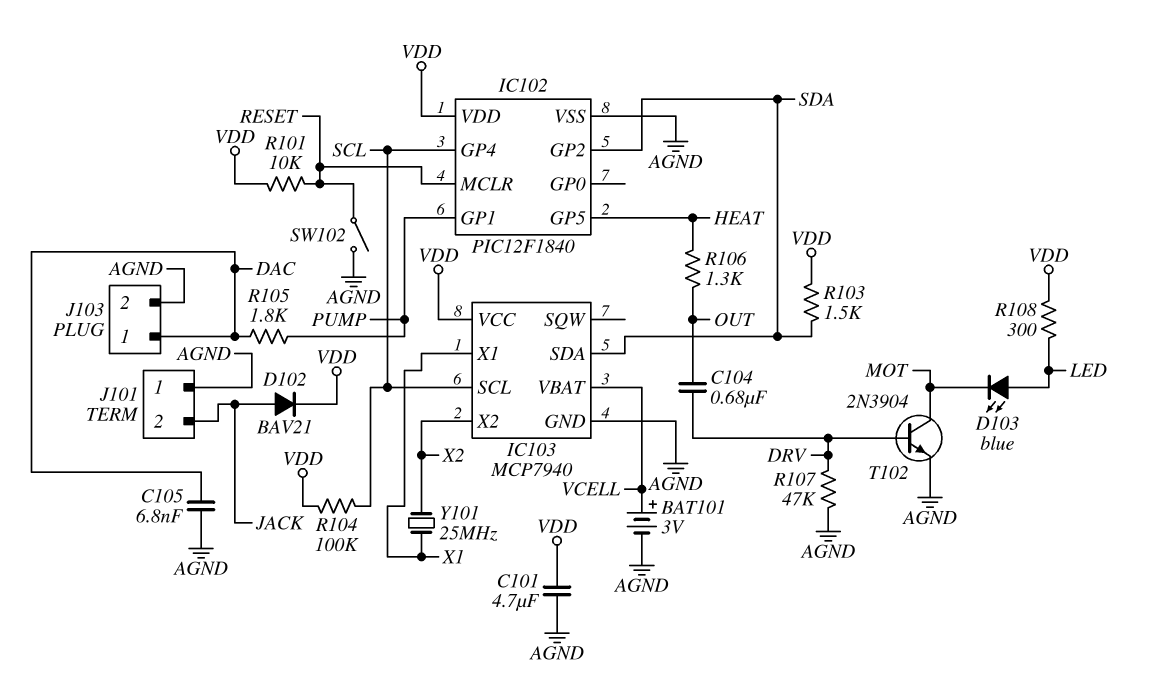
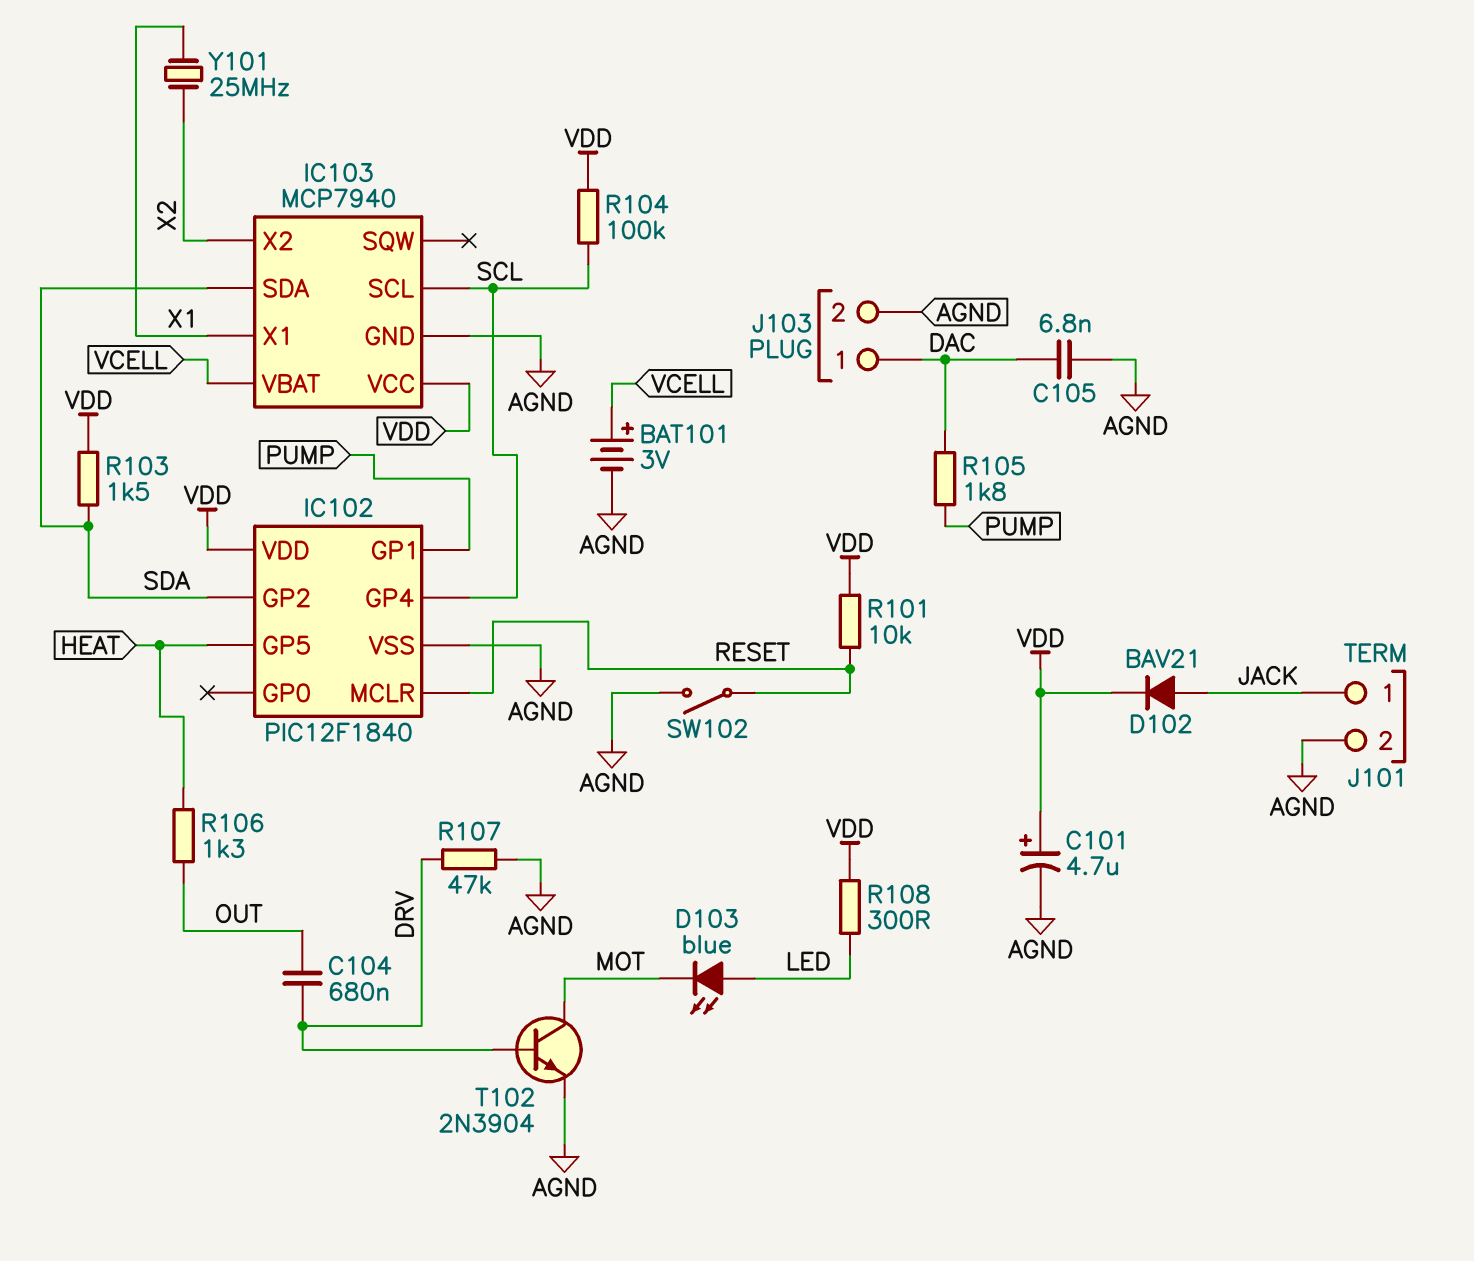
C101: 4.7uF (AGND, VDD) -> 4.7uF (plus VDD, minus AGND)
J101 pin 1: AGND -> JACK
J101 pin 2: JACK -> AGND

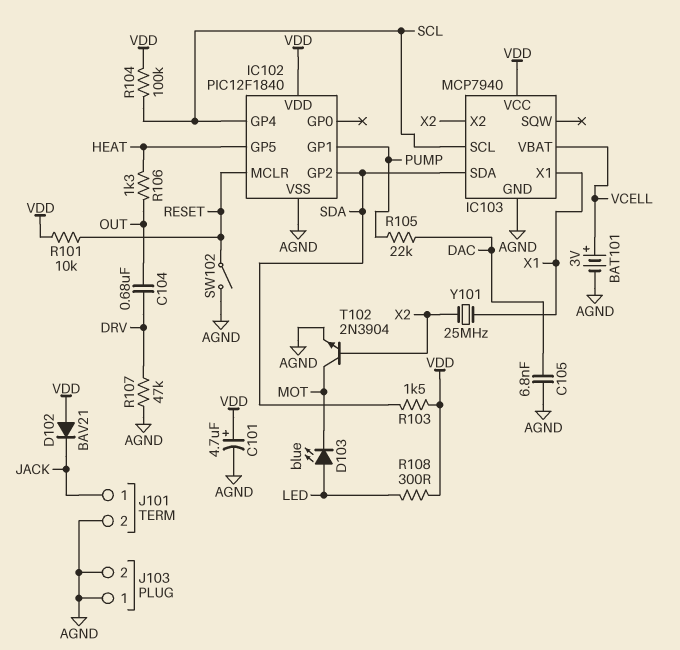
D102: diode BAV21 (A JACK, K VDD) -> diode BAV21 (A VDD, K JACK)
J103 pin 1: DAC -> AGND
R105: 1.8k (DAC, PUMP) -> 22k (DAC, PUMP)
T102: NPN 2N3904 (B DRV, C MOT, E AGND) -> NPN 2N3904 (B X2, C MOT, E AGND)

